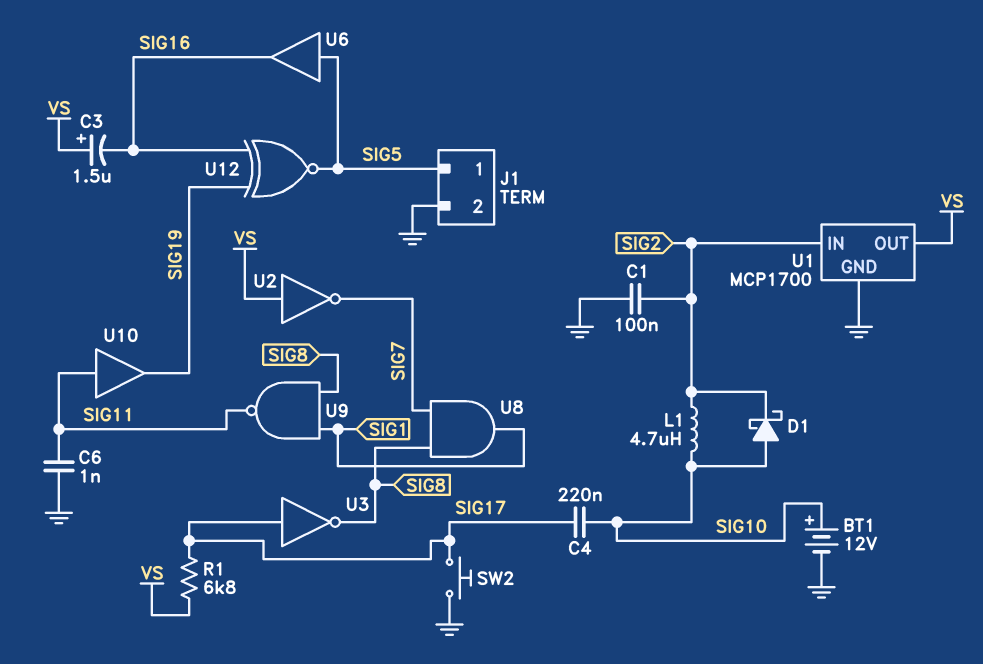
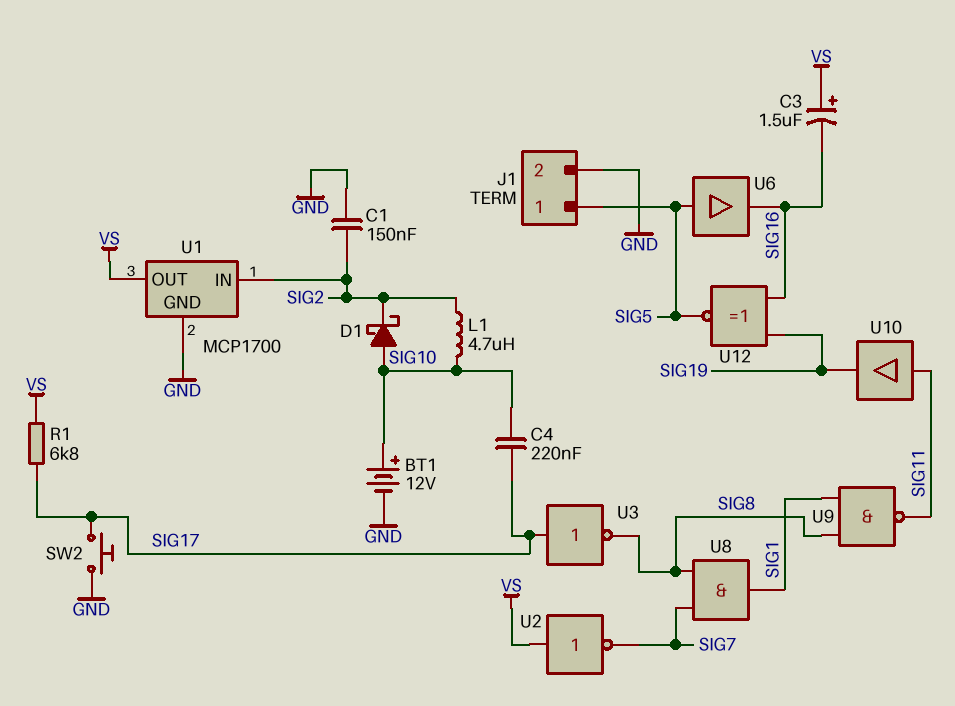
C1: 100nF (GND, SIG2) -> 150nF (GND, SIG2)
C6: 1nF (GND, SIG11) -> none

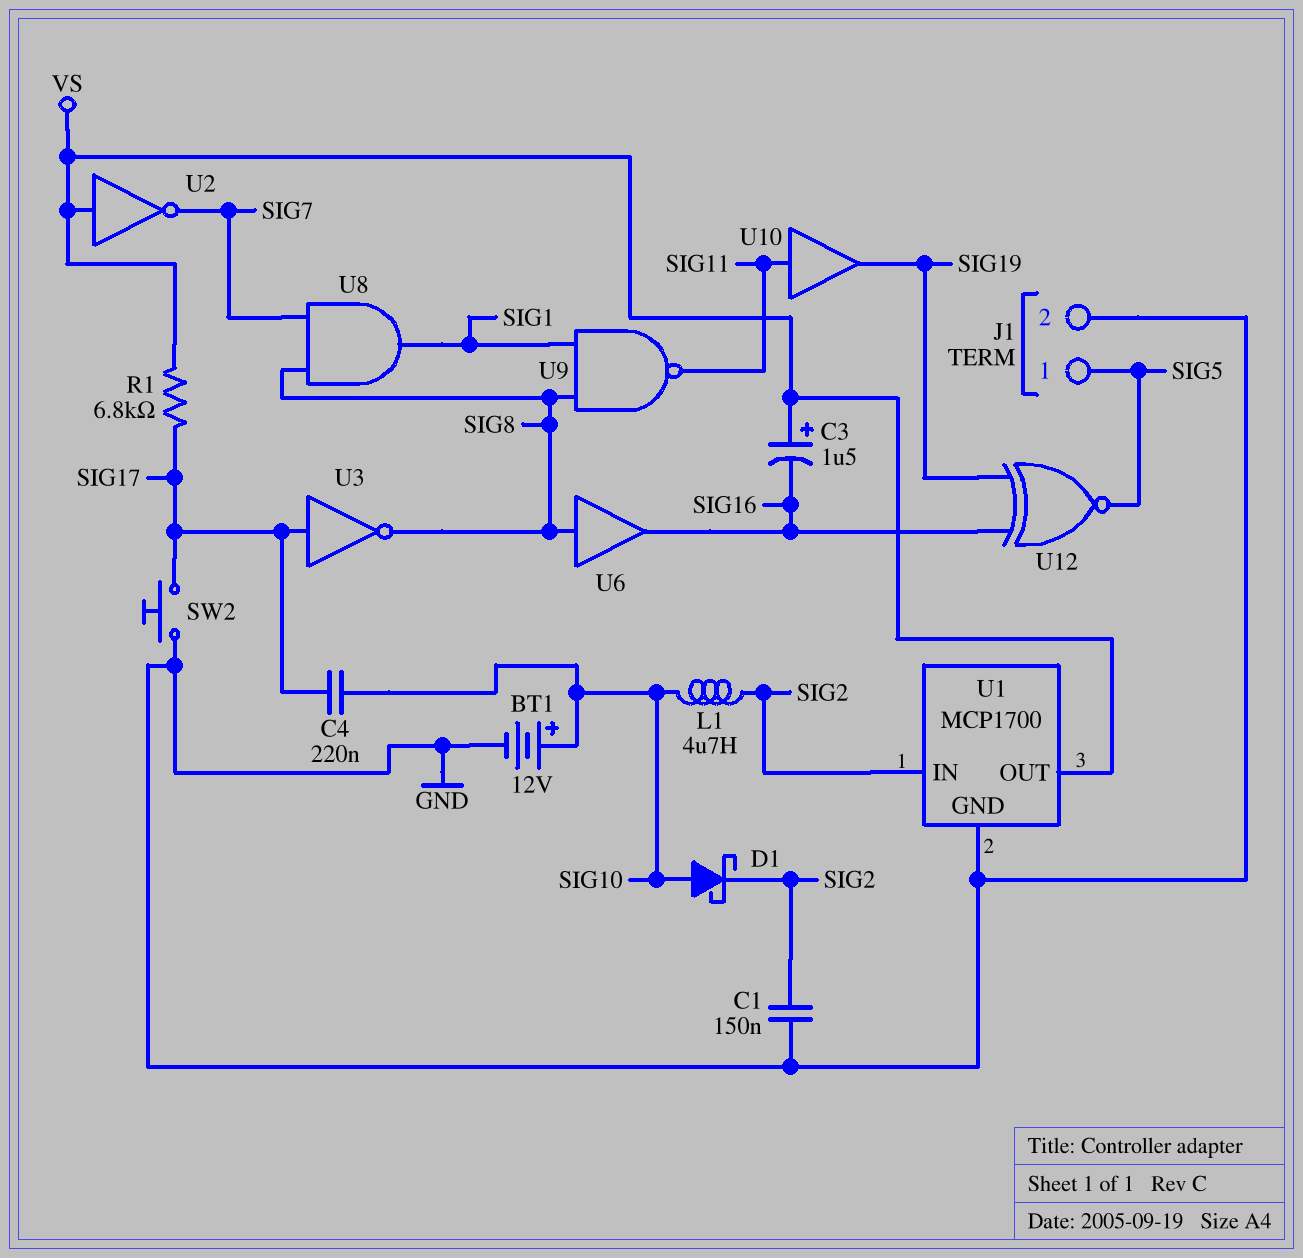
U6: buffer (in SIG5, out SIG16) -> buffer (in SIG8, out SIG16)

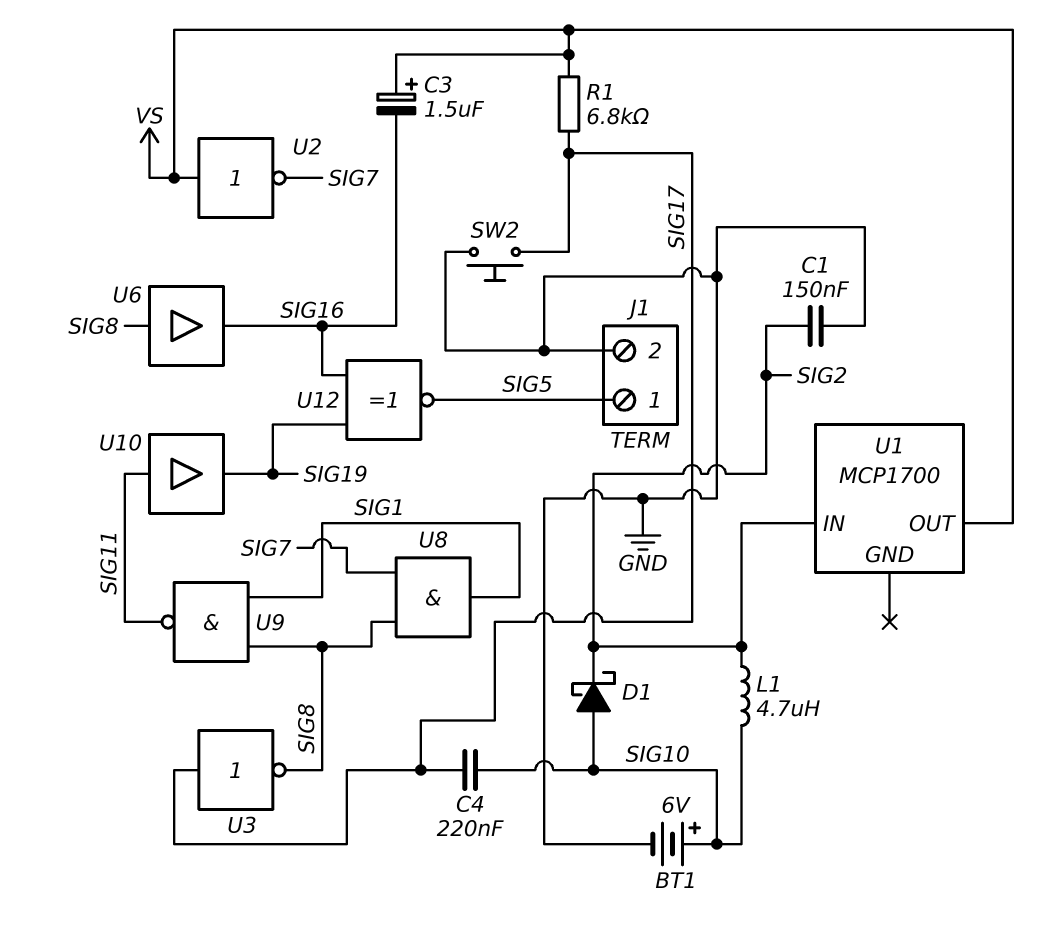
BT1: 12V (plus SIG10, minus GND) -> 6V (plus SIG10, minus GND)
U1 pin GND: GND -> none

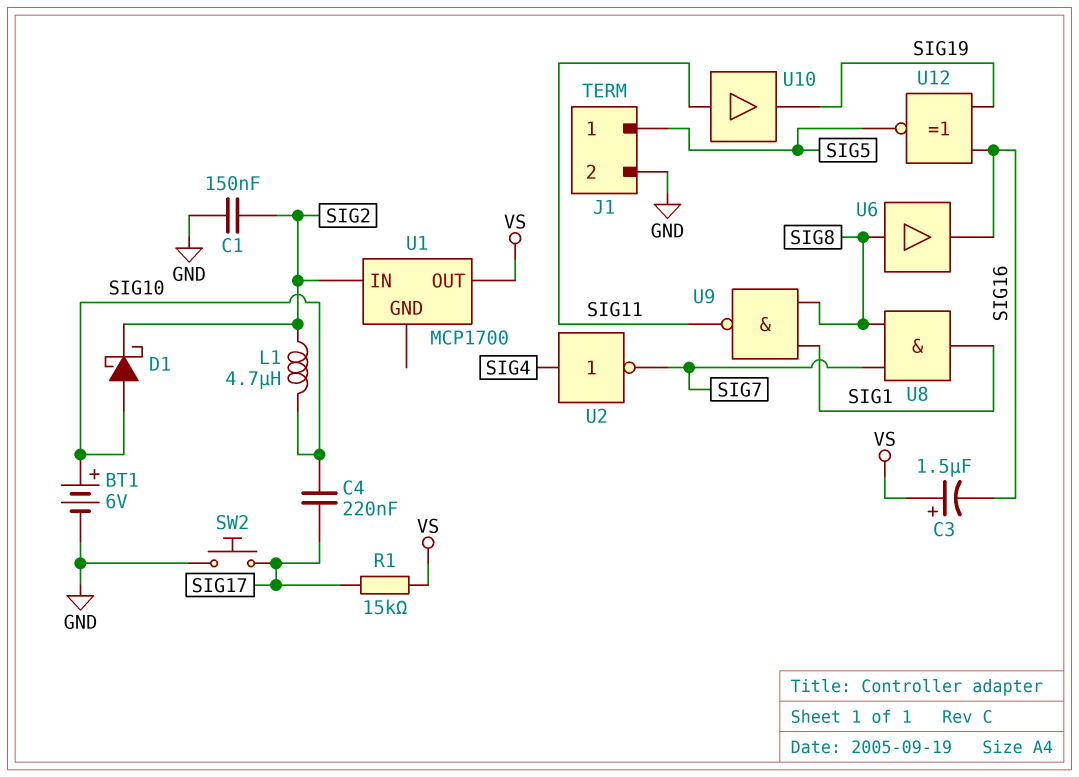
R1: 6.8k (SIG17, VS) -> 15k (SIG17, VS)
U2: NOT (in VS, out SIG7) -> NOT (in SIG4, out SIG7)
U3: NOT (in SIG17, out SIG8) -> none

